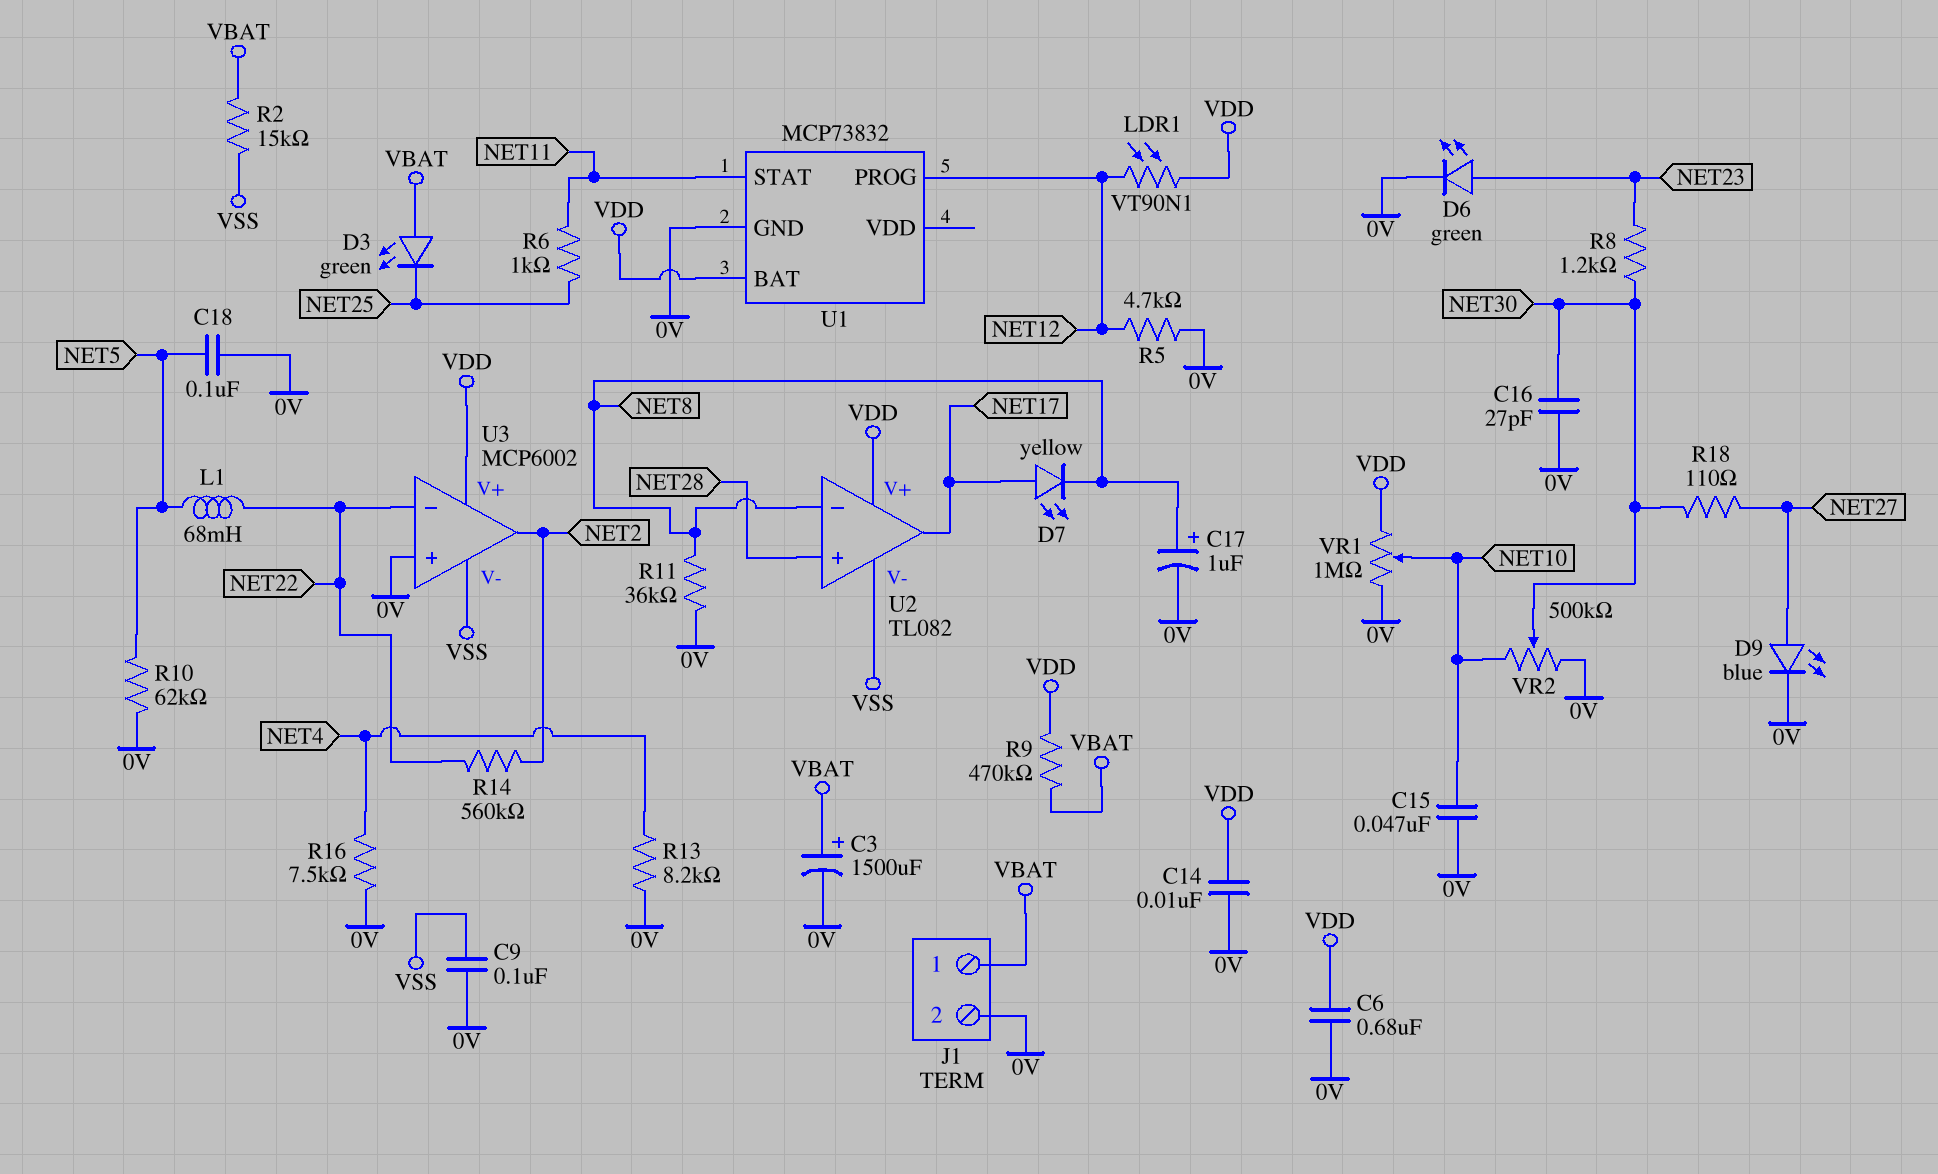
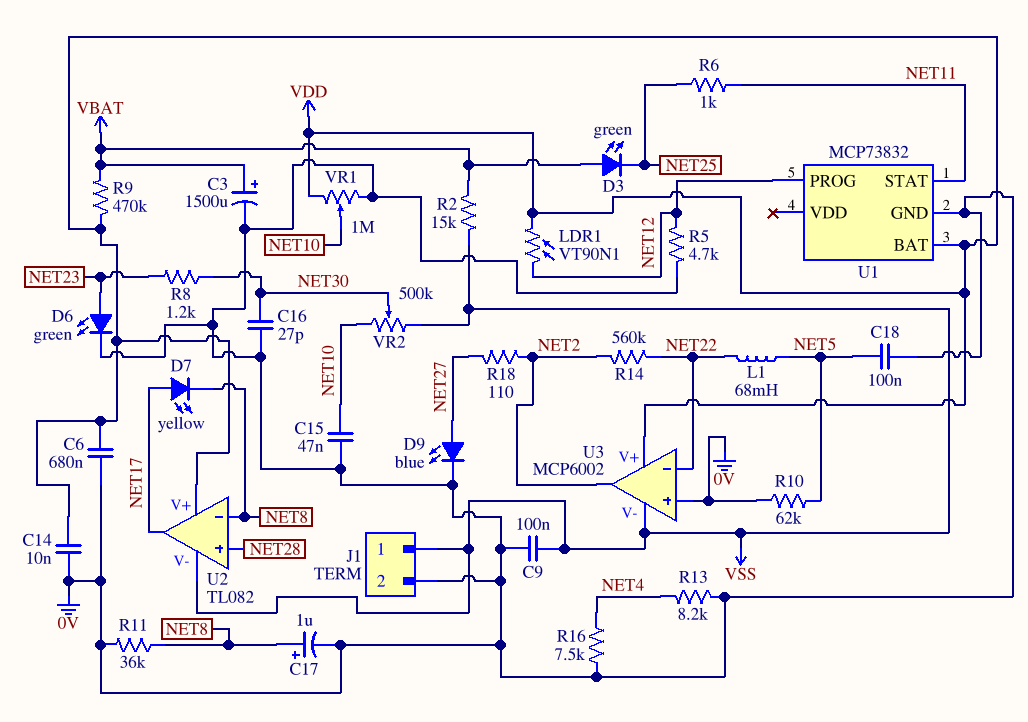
J1 pin 1: VBAT -> VSS
R18: 110 (NET27, NET30) -> 110 (NET2, NET27)
VR2: 500k (0V, NET10, wiper NET30) -> 500k (NET10, VSS, wiper NET30)

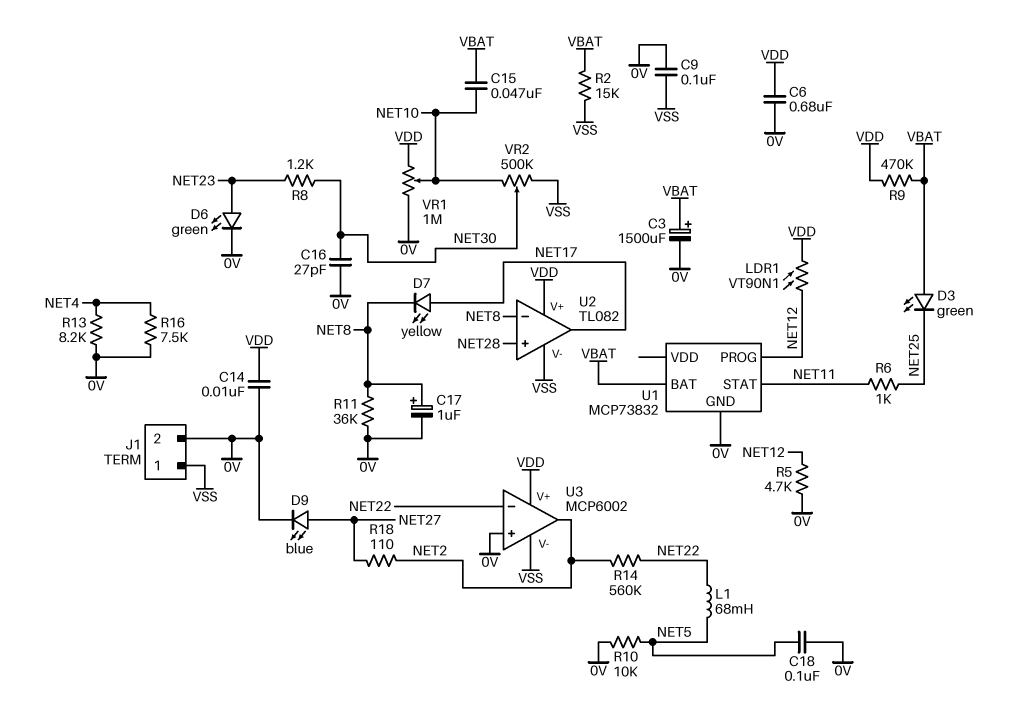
C15: 47nF (0V, NET10) -> 47nF (NET10, VBAT)
R10: 62k (0V, NET5) -> 10k (0V, NET5)
U1 pin BAT: VDD -> VBAT

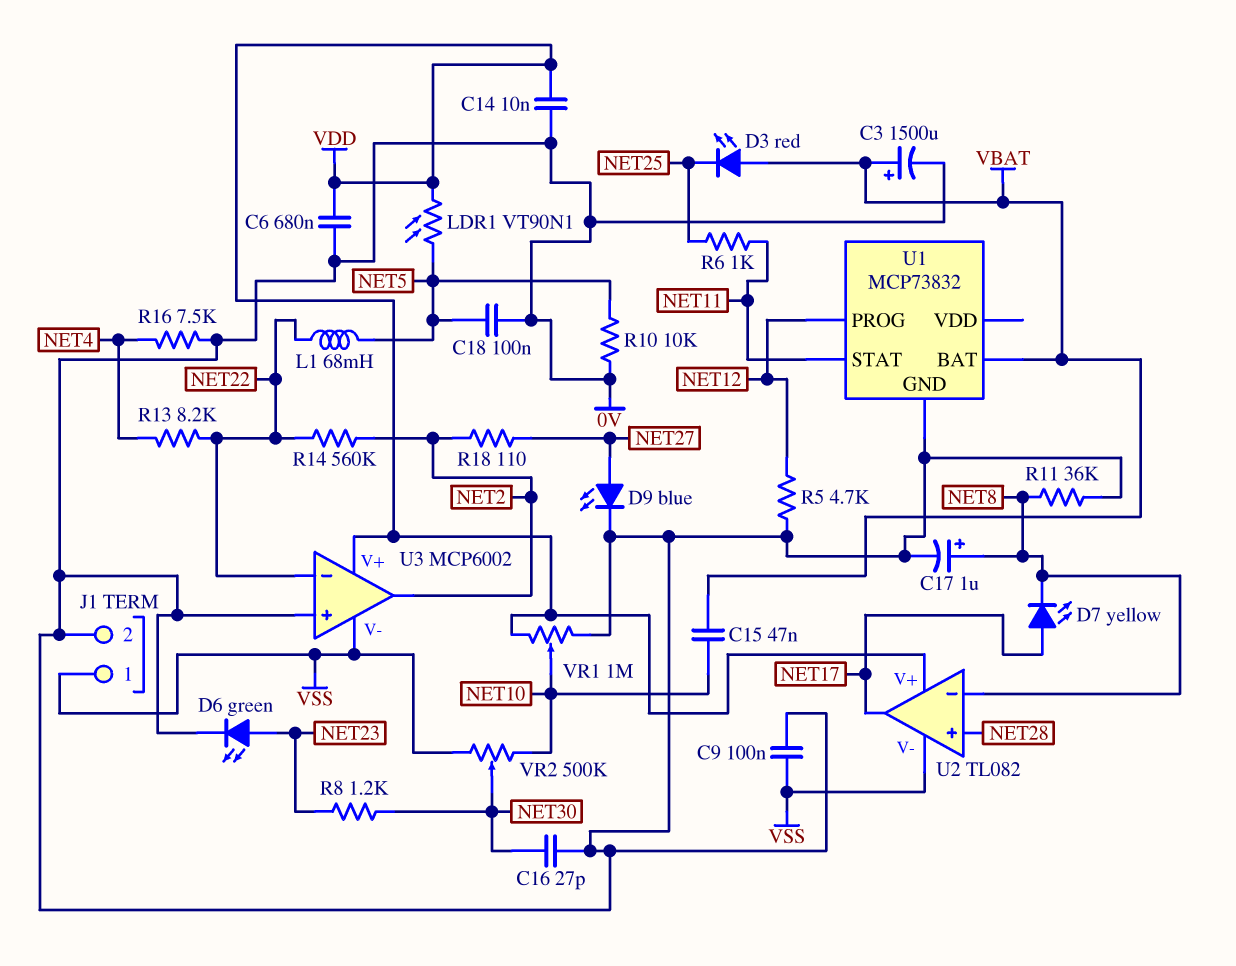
D3: LED green (A VBAT, K NET25) -> LED red (A VBAT, K NET25)
LDR1: VT90N1 (NET12, VDD) -> VT90N1 (NET5, VDD)
R2: 15k (VBAT, VSS) -> none
R9: 470k (VBAT, VDD) -> none
R13: 8.2k (0V, NET4) -> 8.2k (NET4, NET22)

